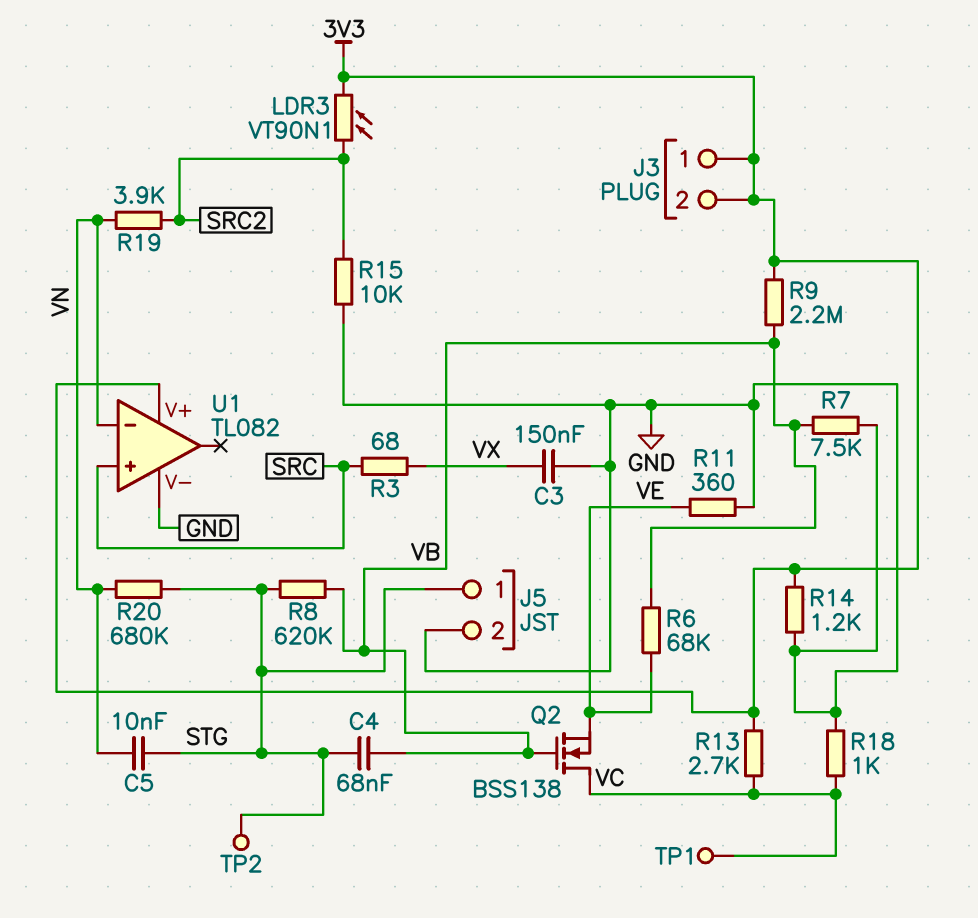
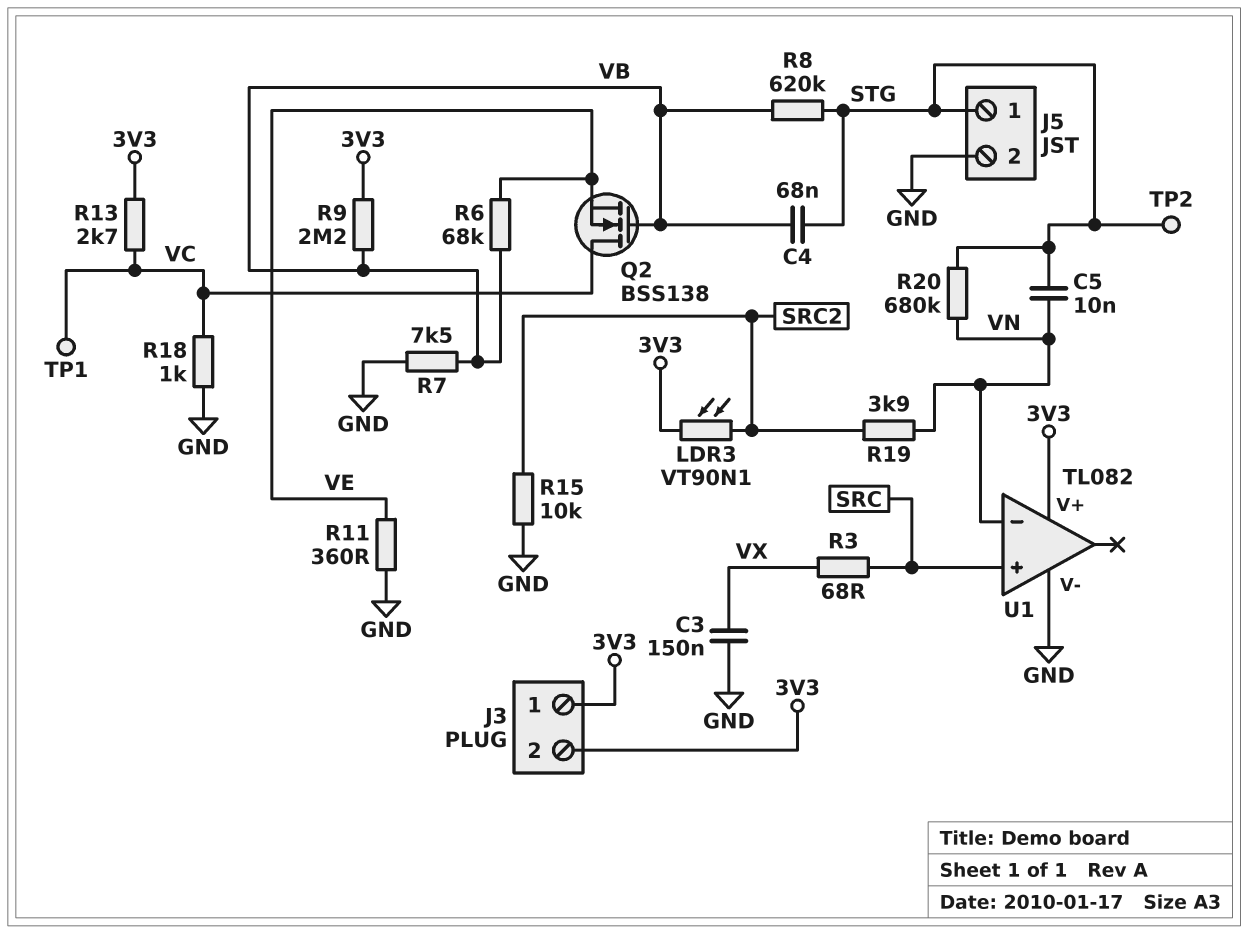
R14: 1.2k (3V3, GND) -> none

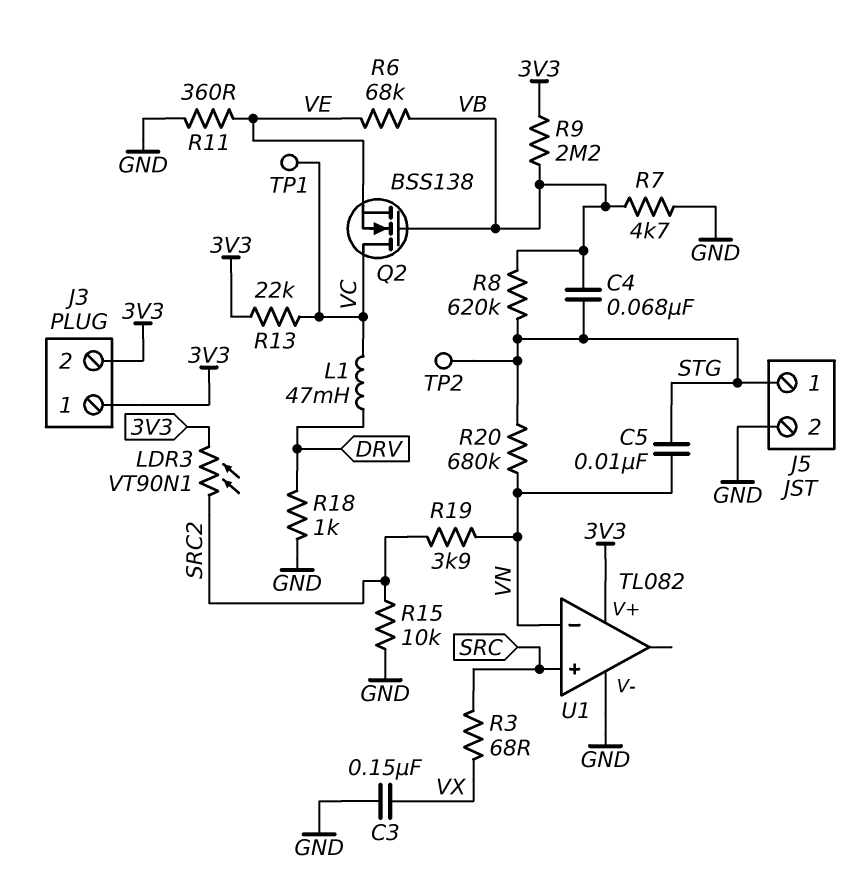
L1: none -> 47mH (DRV, VC)
R7: 7.5k (GND, VB) -> 4.7k (GND, VB)
R13: 2.7k (3V3, VC) -> 22k (3V3, VC)
R18: 1k (GND, VC) -> 1k (DRV, GND)

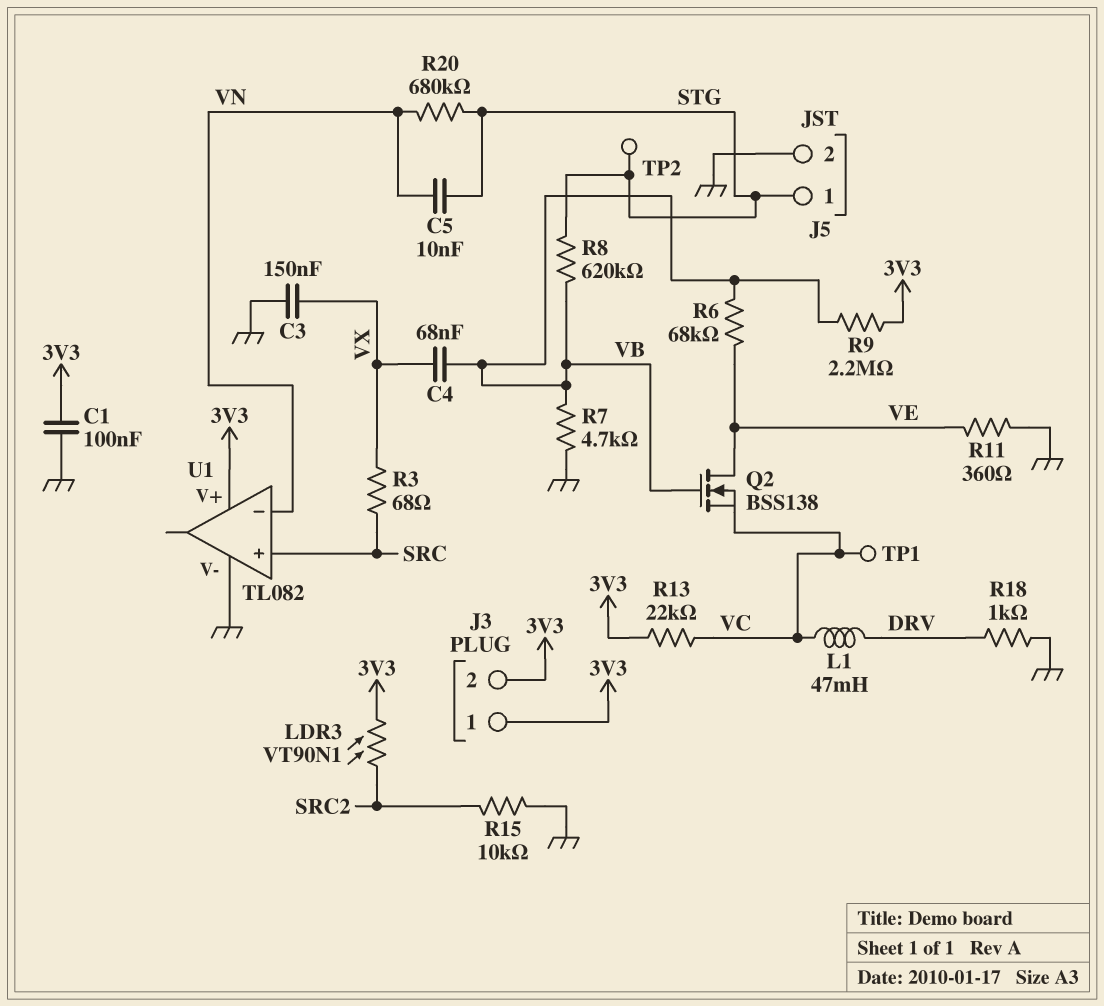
C1: none -> 100nF (3V3, GND)
C4: 68nF (STG, VB) -> 68nF (VB, VX)
Q2: NMOS BSS138 (G VB, D VC, S VE) -> NMOS BSS138 (G VB, D VE, S VC)
R19: 3.9k (SRC2, VN) -> none

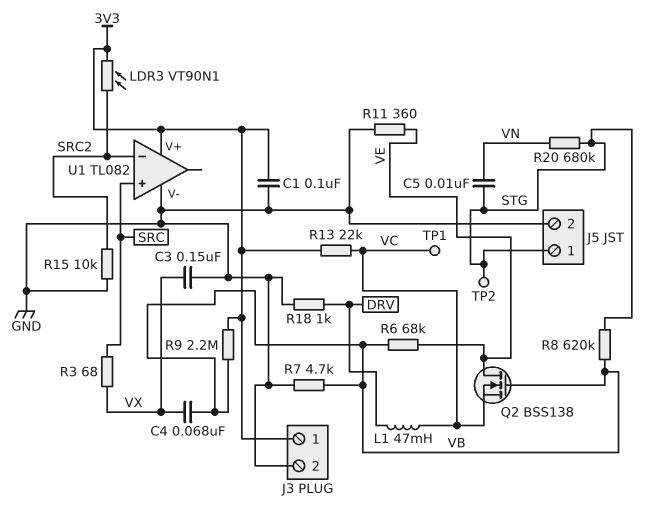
J3 pin 2: 3V3 -> GND
U1 pin in-: VN -> SRC2

